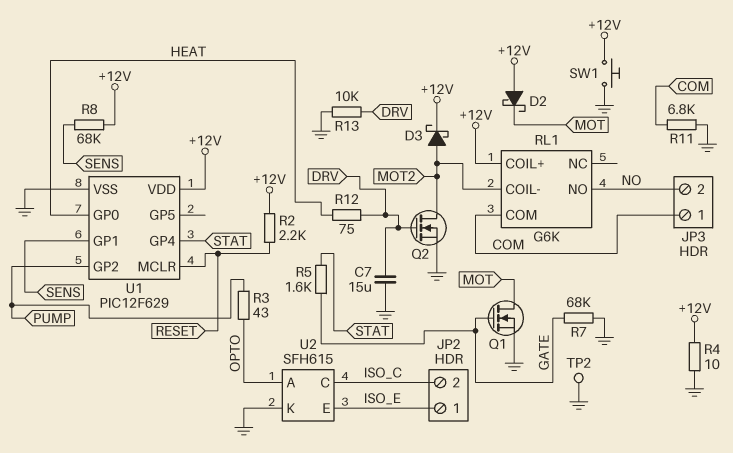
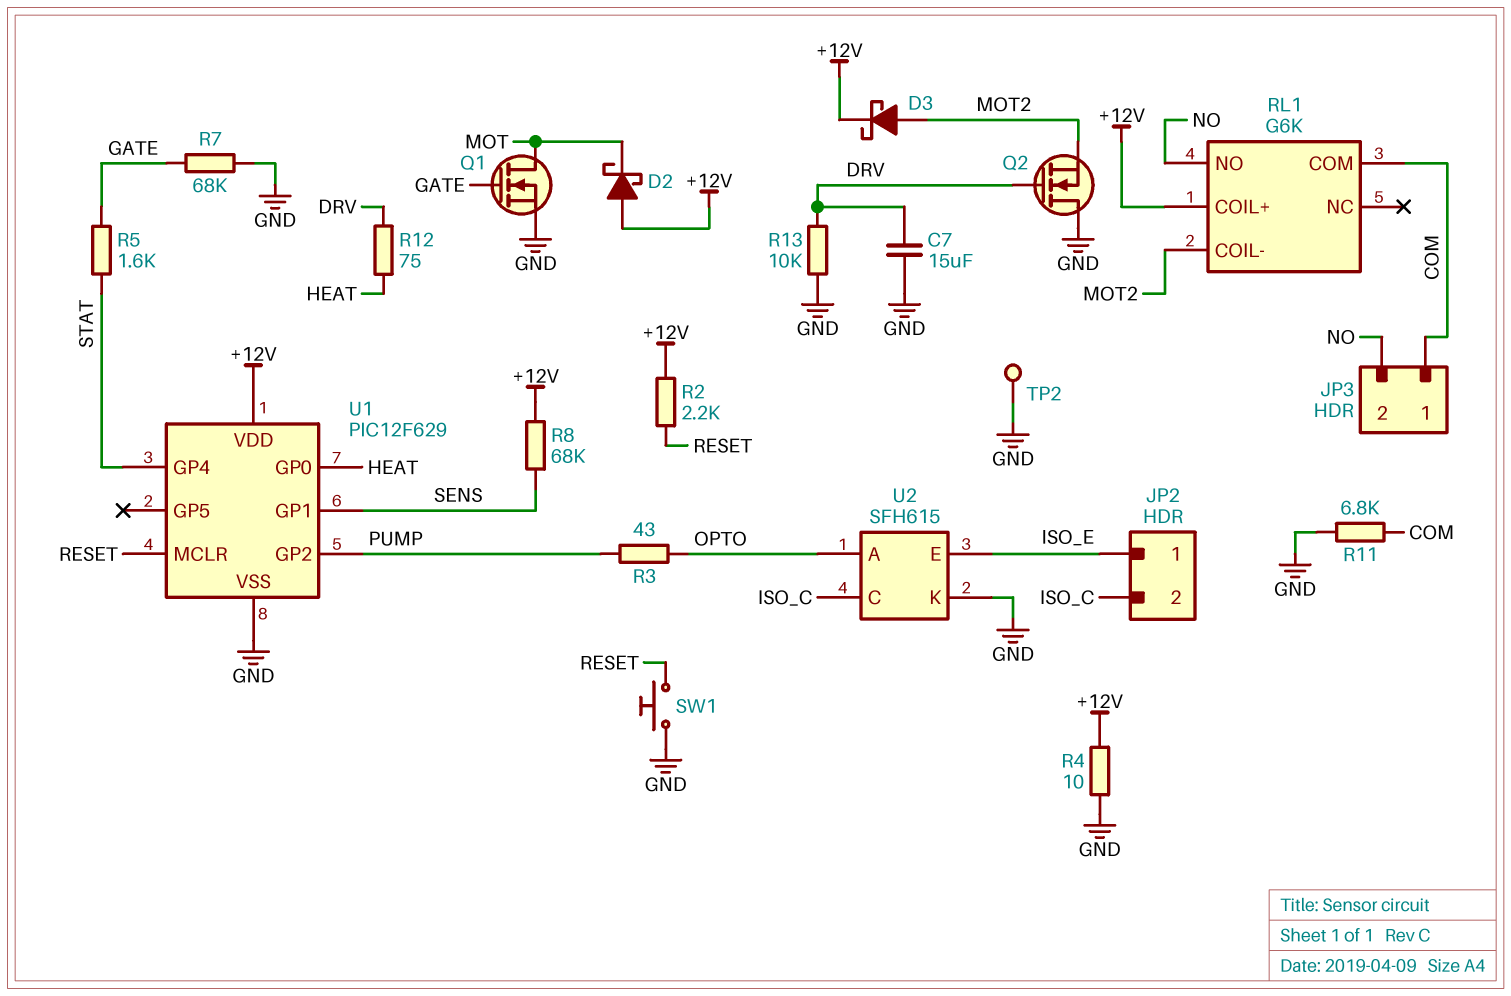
Q2: NMOS (G DRV, D MOT2, S GND) -> NMOS (G DRV, D GND, S MOT2)
SW1: button (+12V, GND) -> button (GND, RESET)

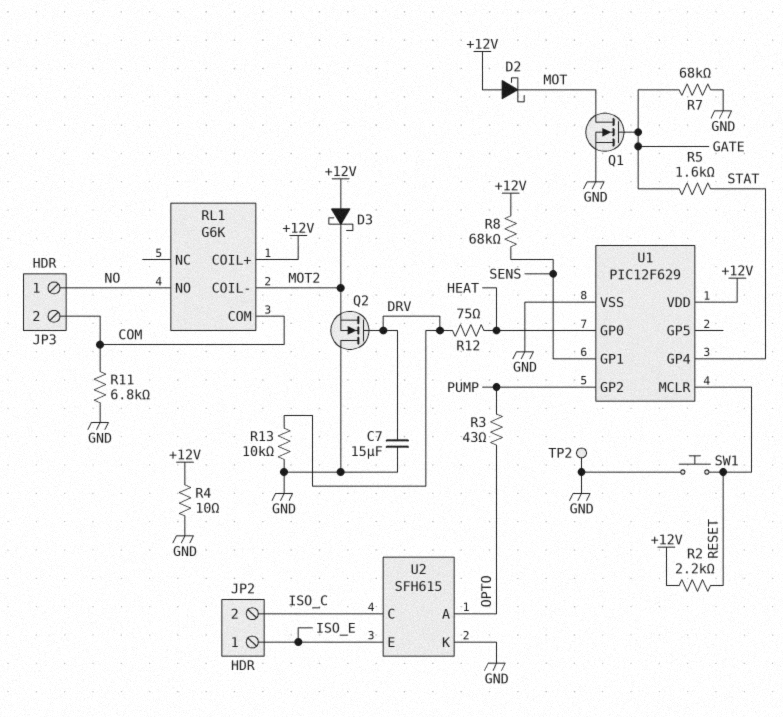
D3: schottky (A MOT2, K +12V) -> schottky (A +12V, K MOT2)
JP3 pin 1: COM -> NO
JP3 pin 2: NO -> COM

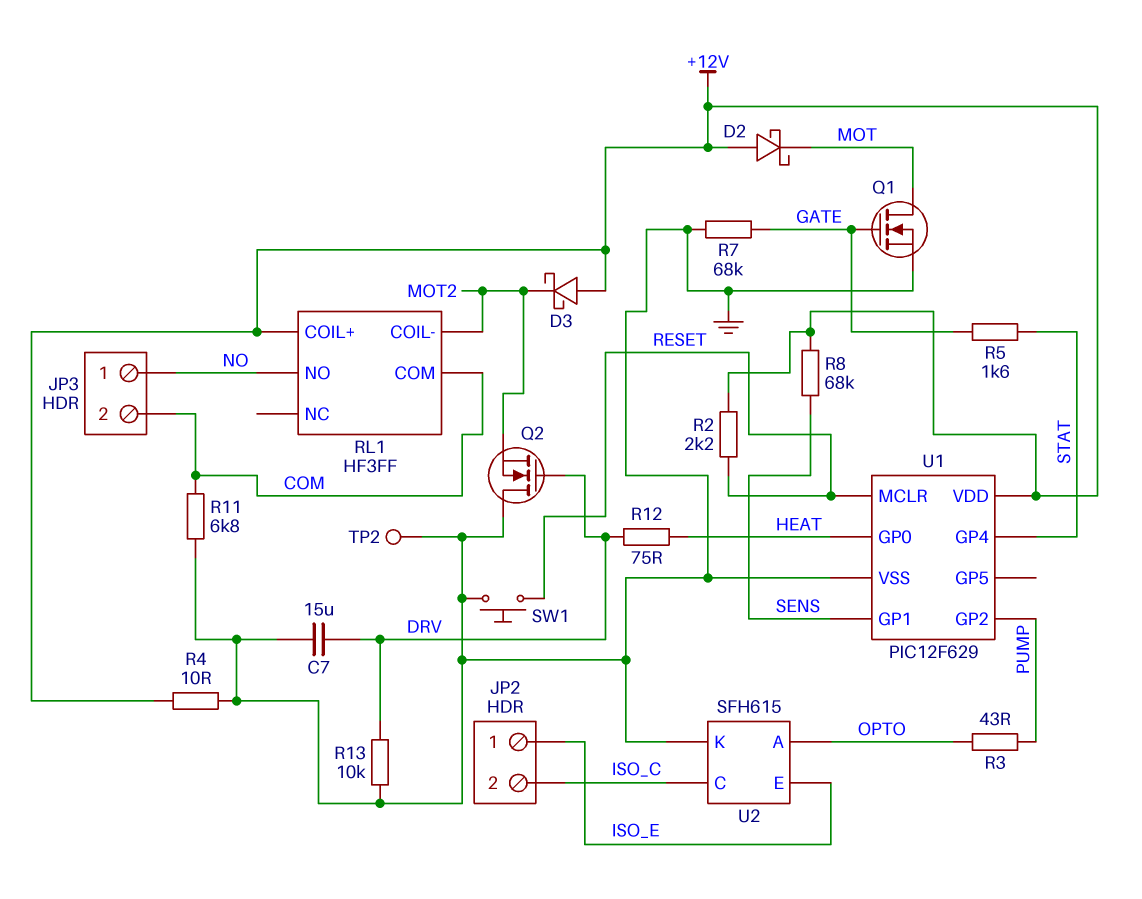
RL1: G6K -> HF3FF

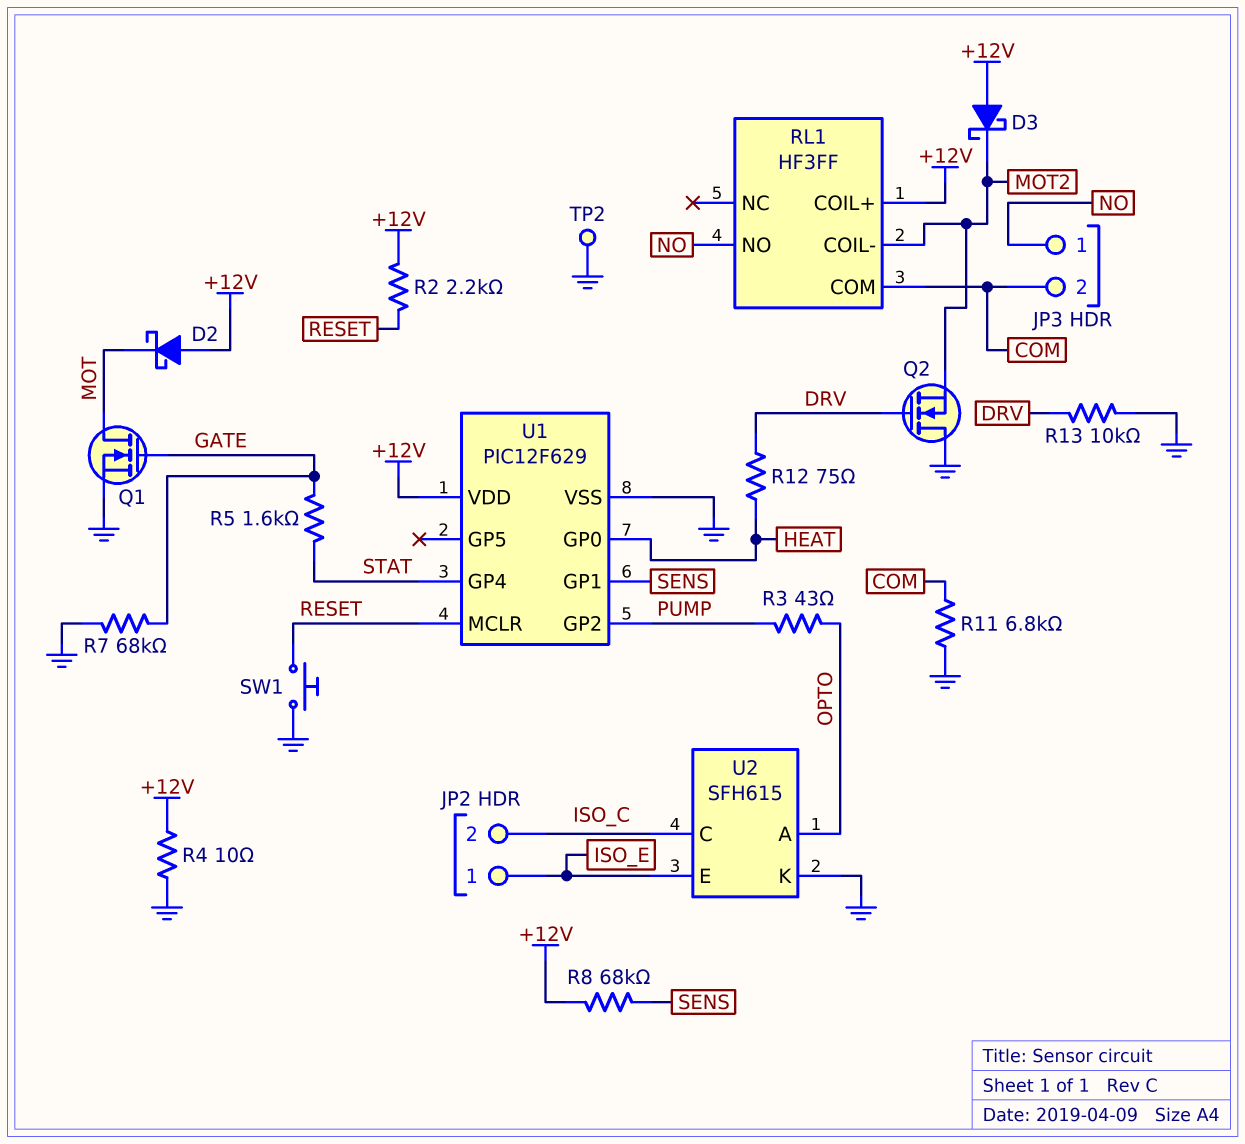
C7: 15uF (DRV, GND) -> none

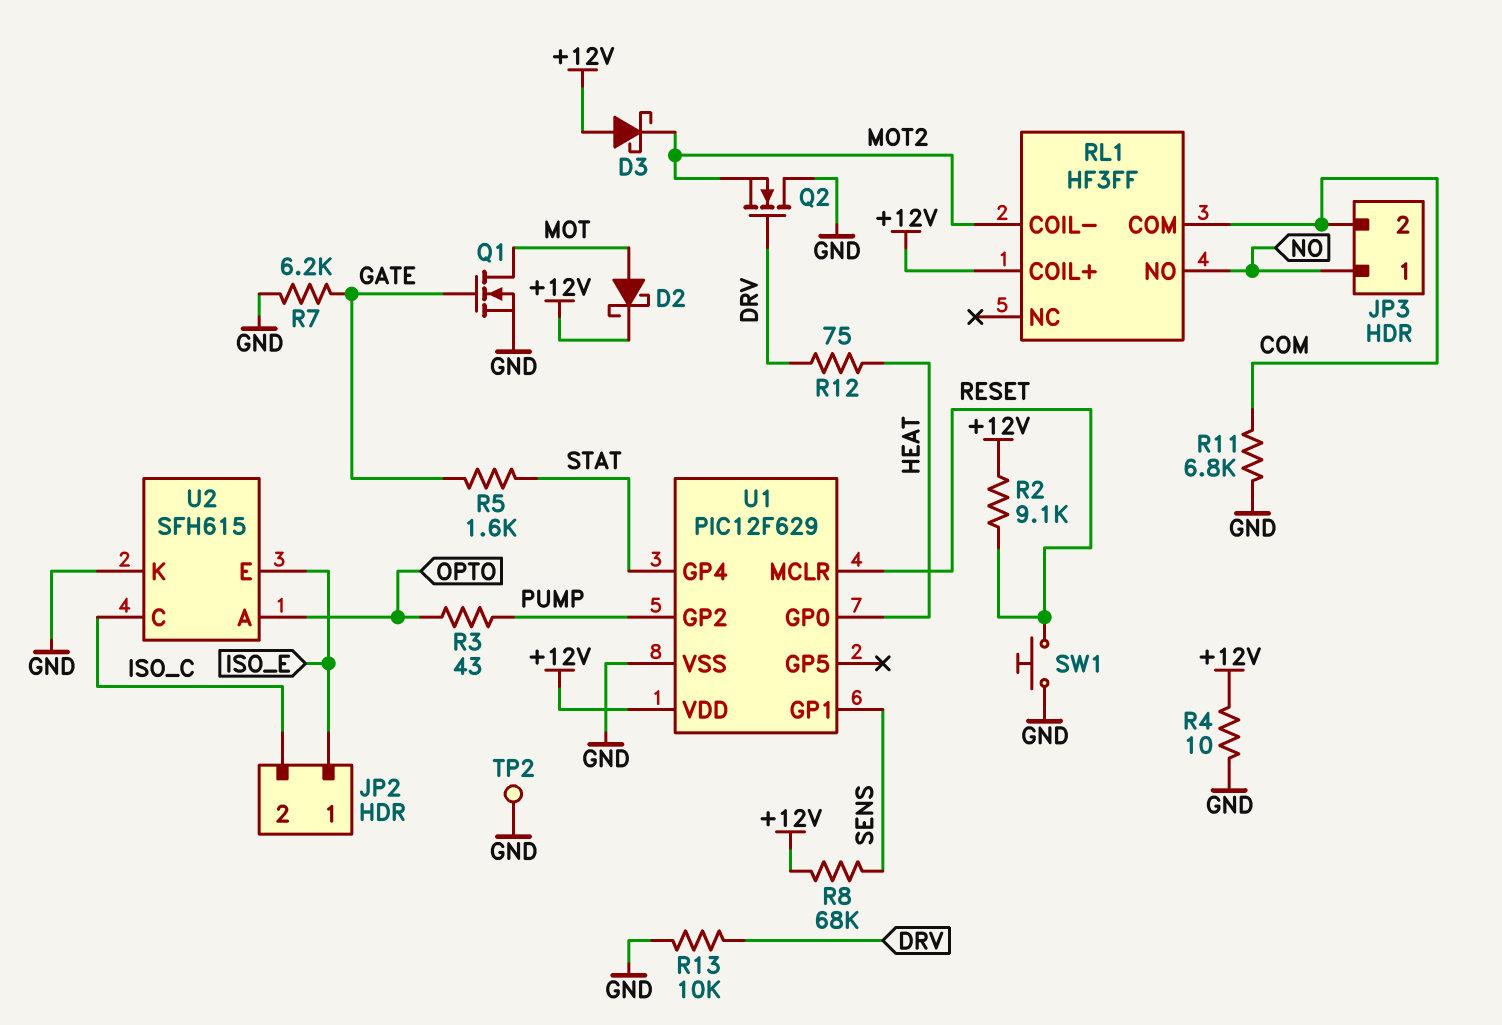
D2: schottky (A +12V, K MOT) -> schottky (A MOT, K +12V)
R2: 2.2k (+12V, RESET) -> 9.1k (+12V, RESET)
R7: 68k (GATE, GND) -> 6.2k (GATE, GND)

